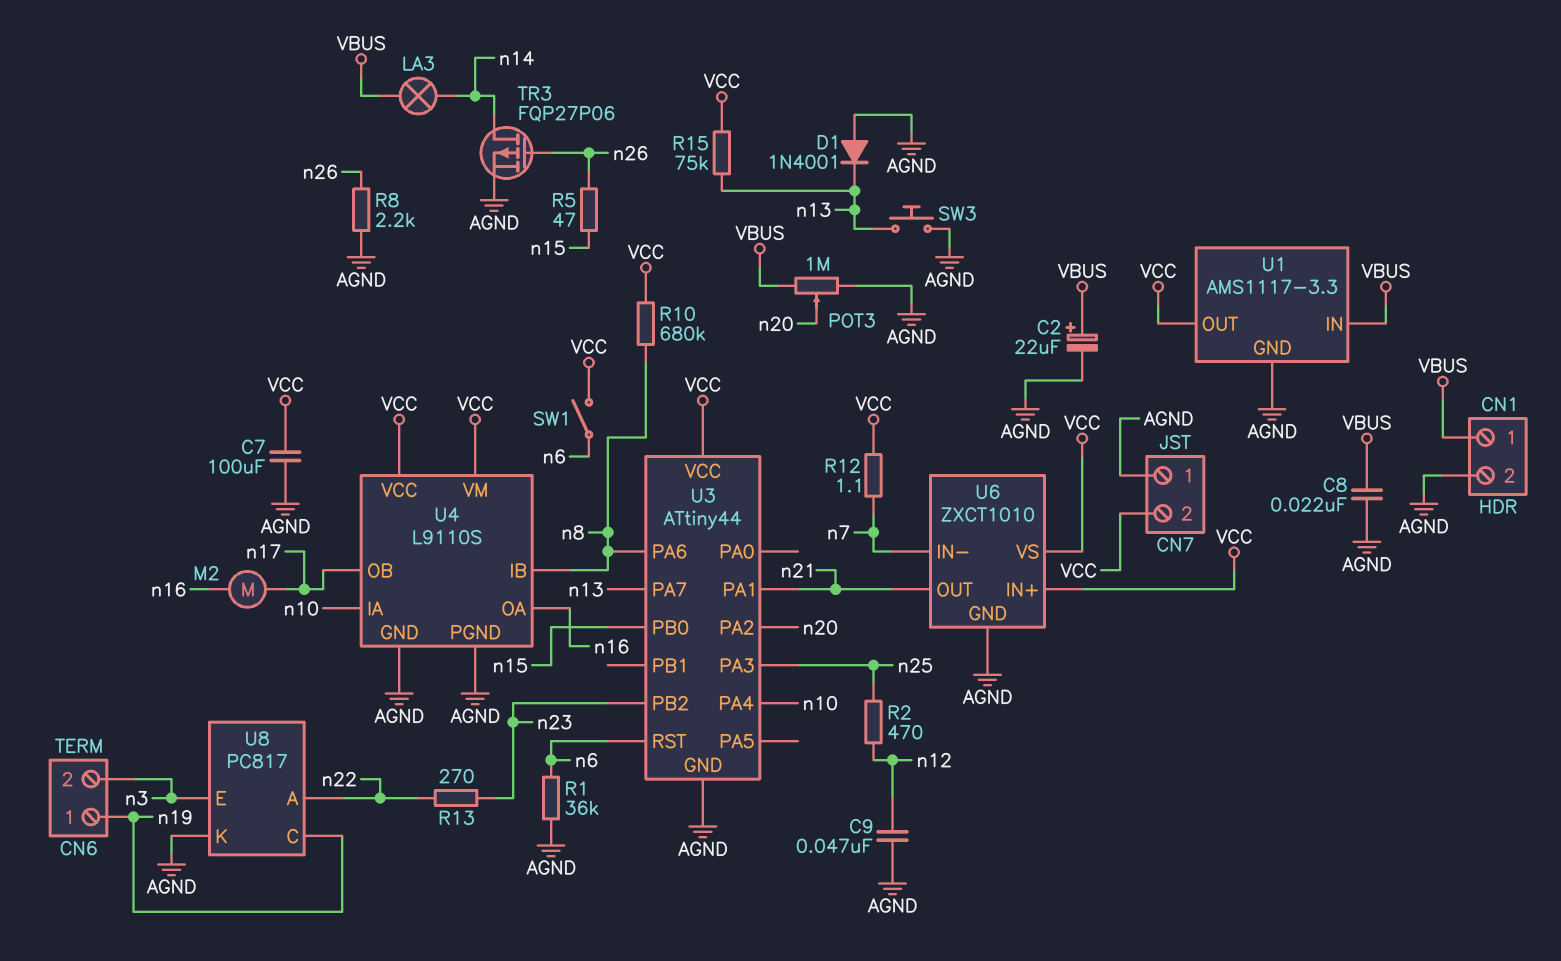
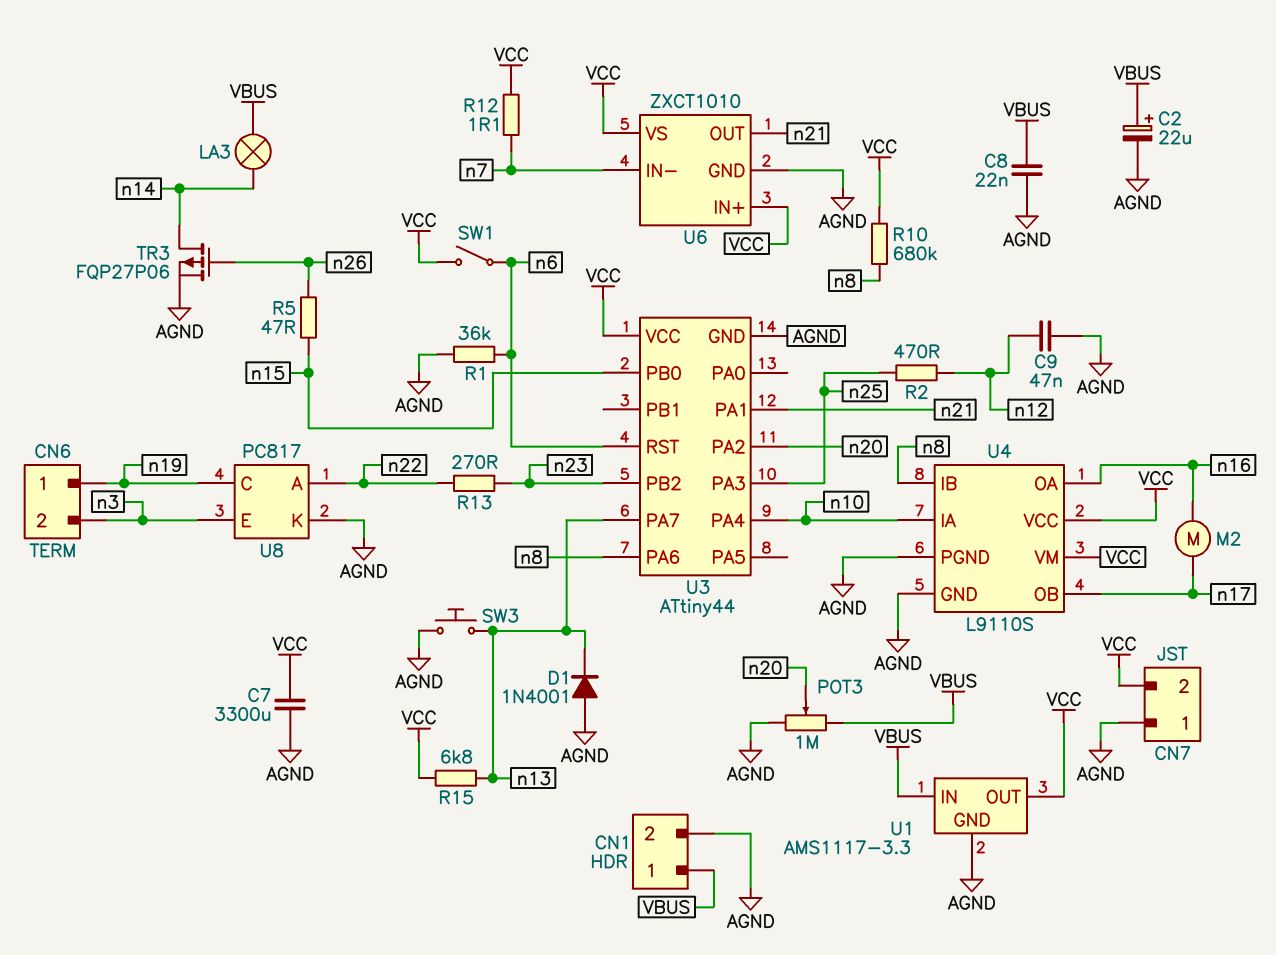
C7: 100uF (AGND, VCC) -> 3300uF (AGND, VCC)
R8: 2.2k (AGND, n26) -> none
R15: 75k (VCC, n13) -> 6.8k (VCC, n13)

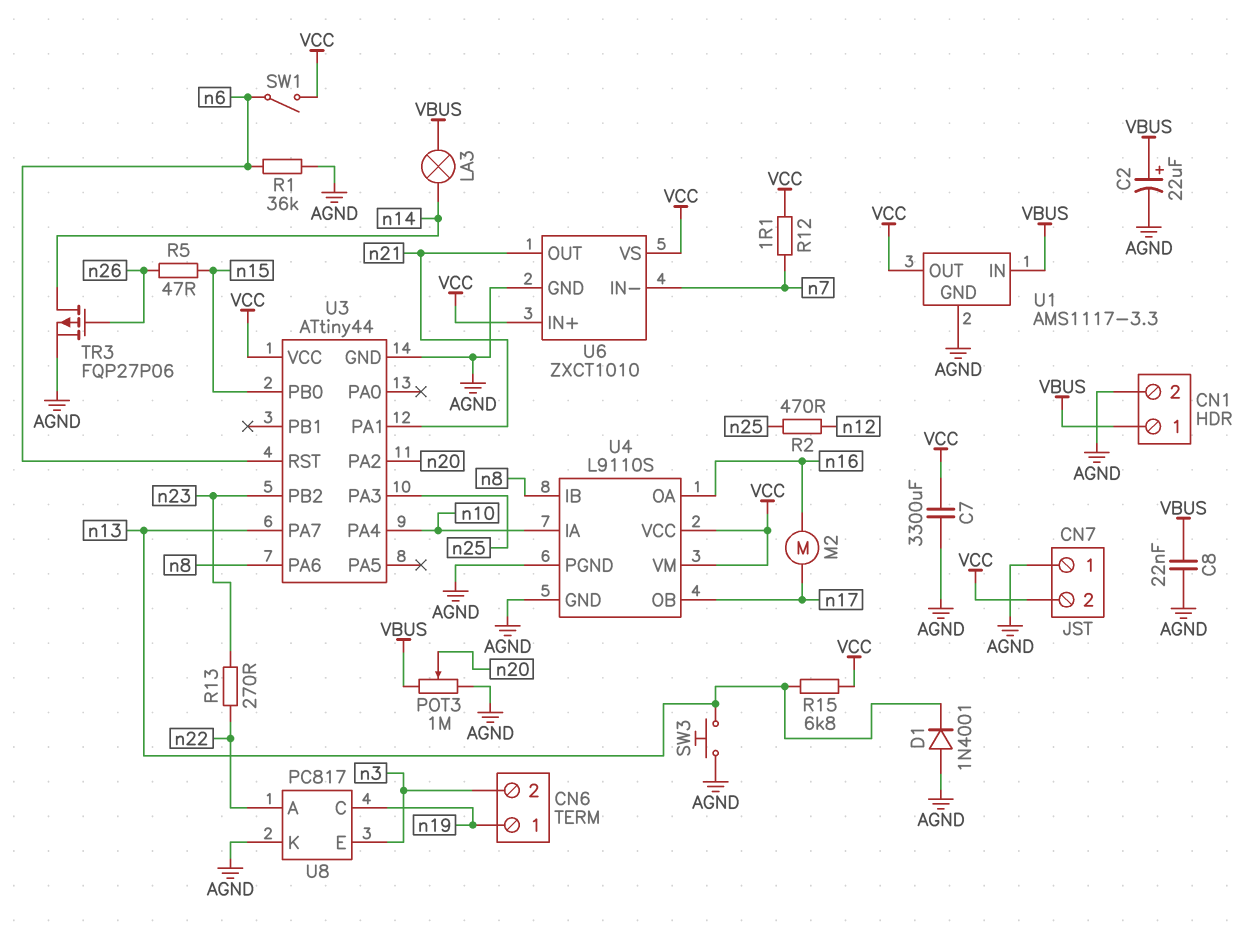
C9: 47nF (AGND, n12) -> none
R10: 680k (VCC, n8) -> none

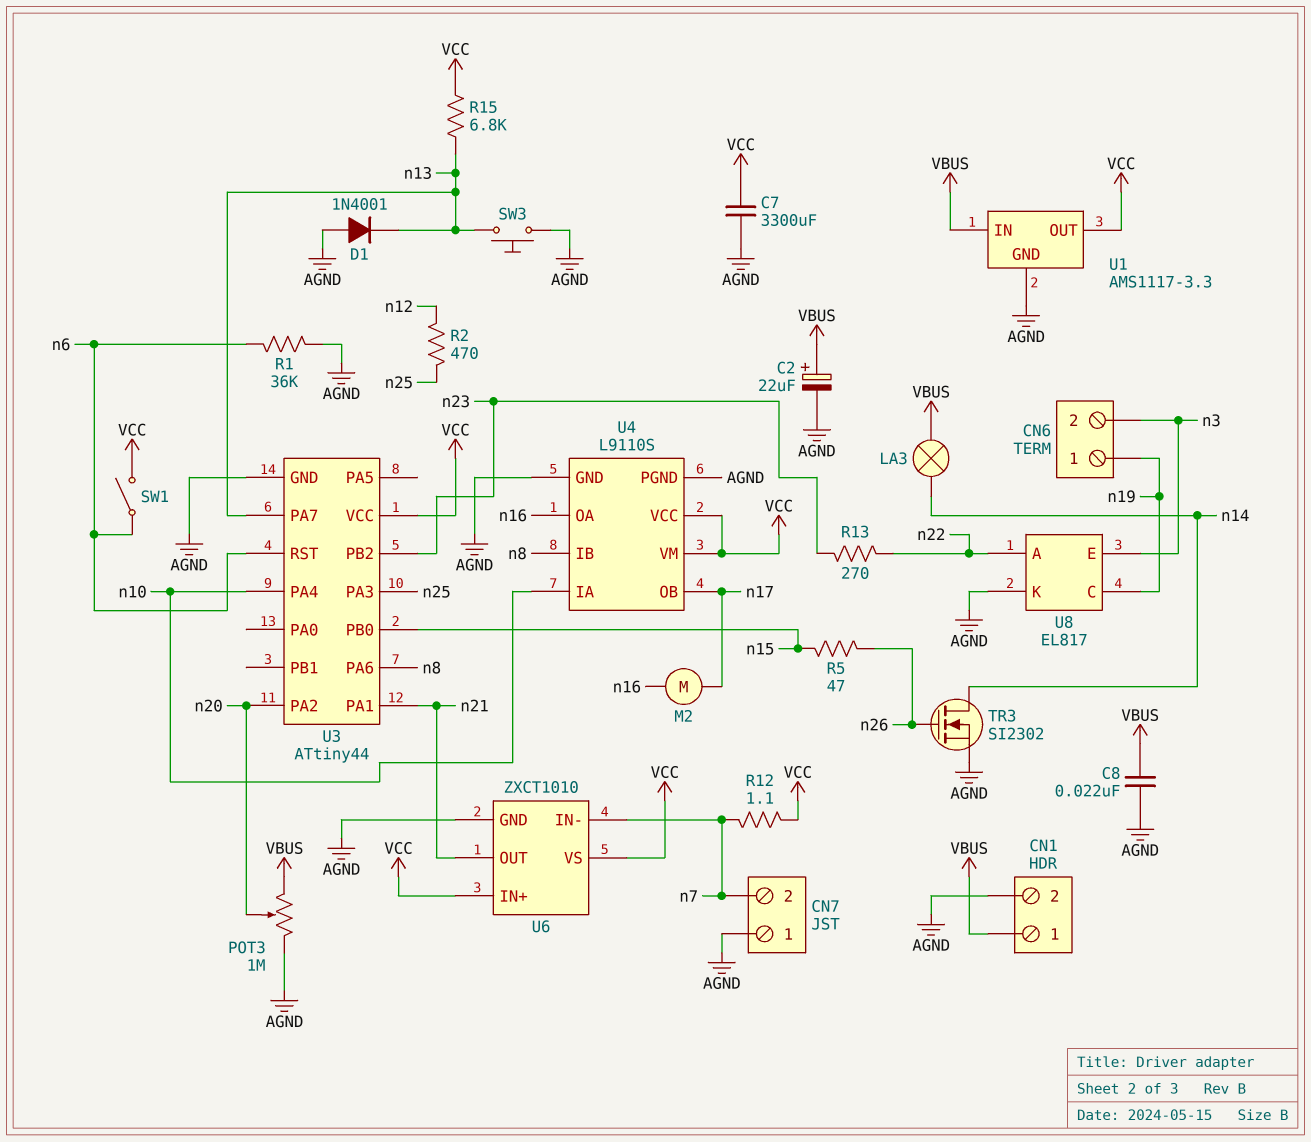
CN7 pin 2: VCC -> n7
TR3: PMOS FQP27P06 (G n26, D n14, S AGND) -> NMOS SI2302 (G n26, D n14, S AGND)
U8: PC817 -> EL817

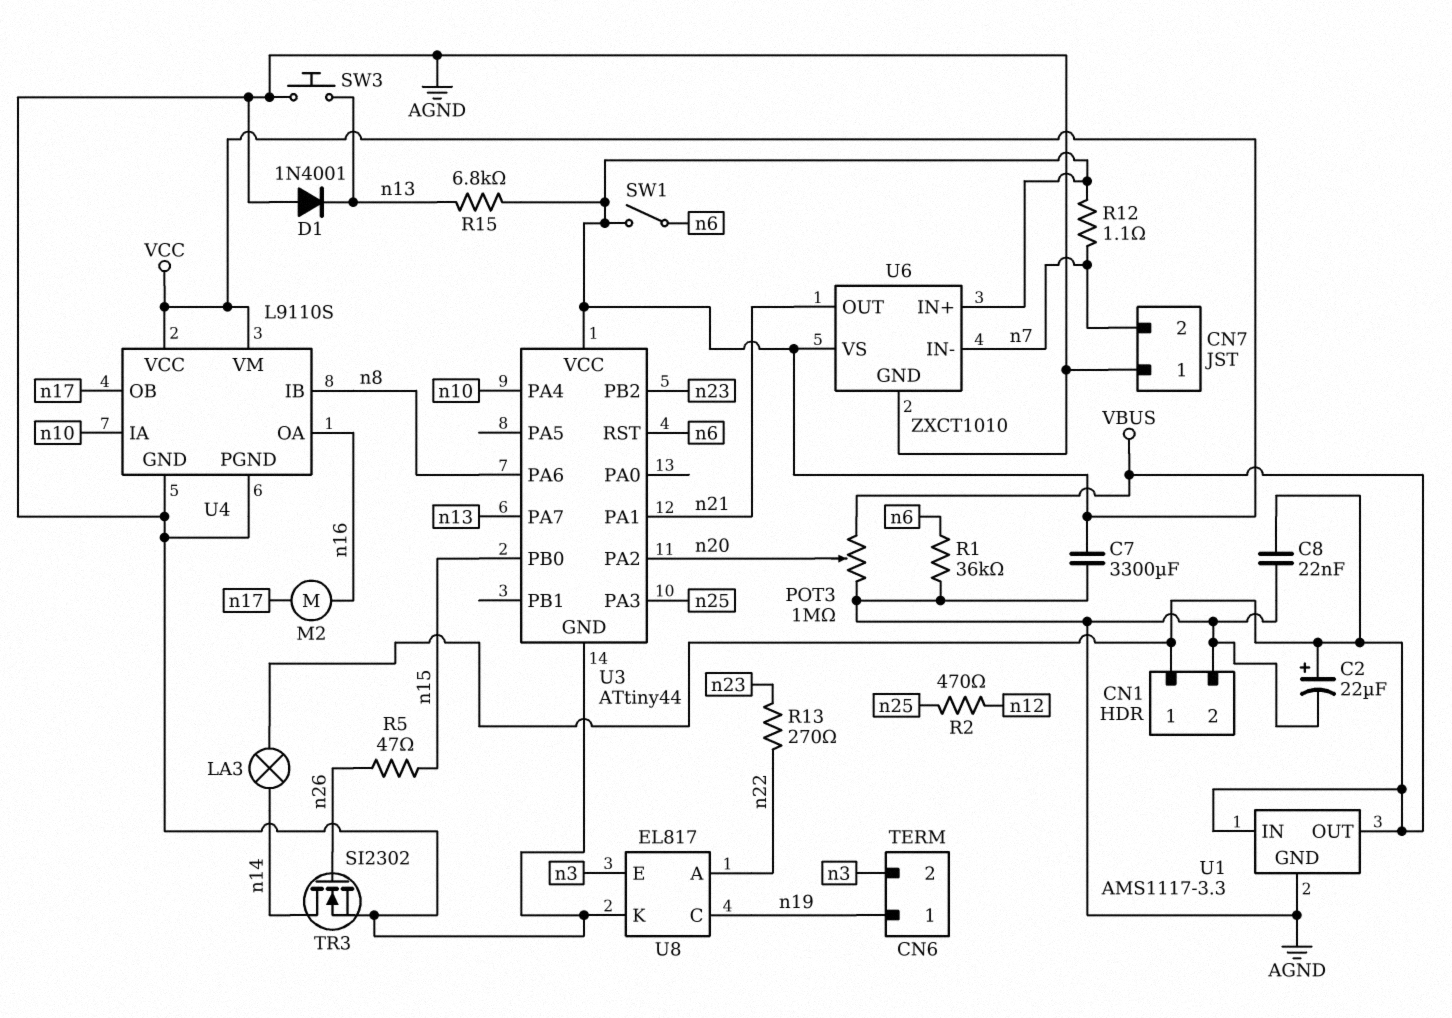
U1 pin OUT: VCC -> VBUS

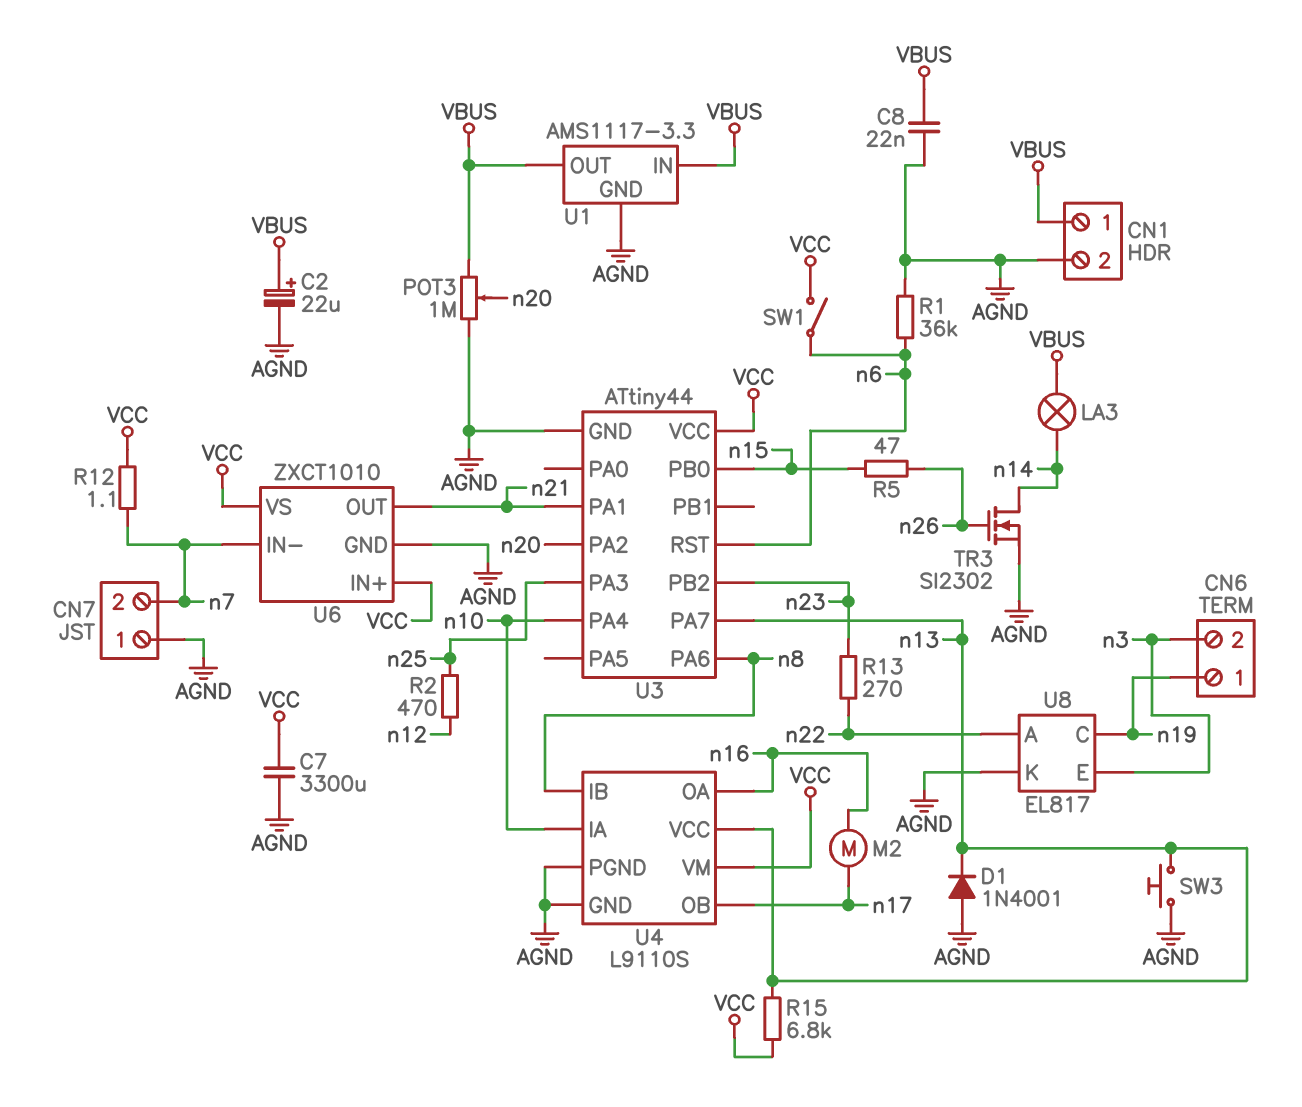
U4 pin VCC: VCC -> n13

